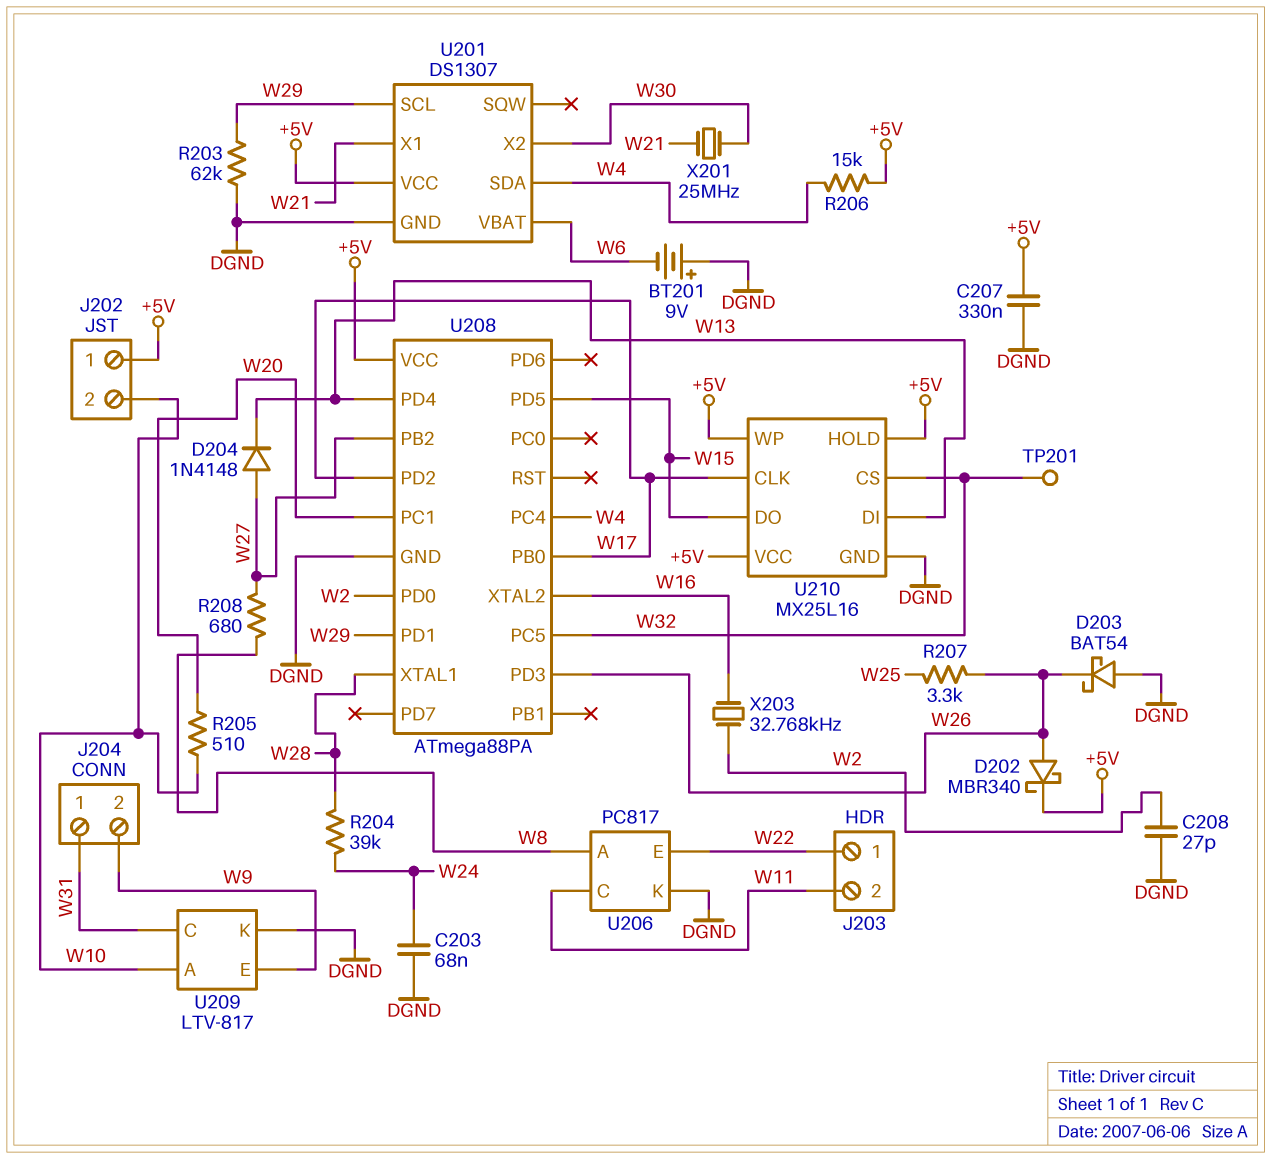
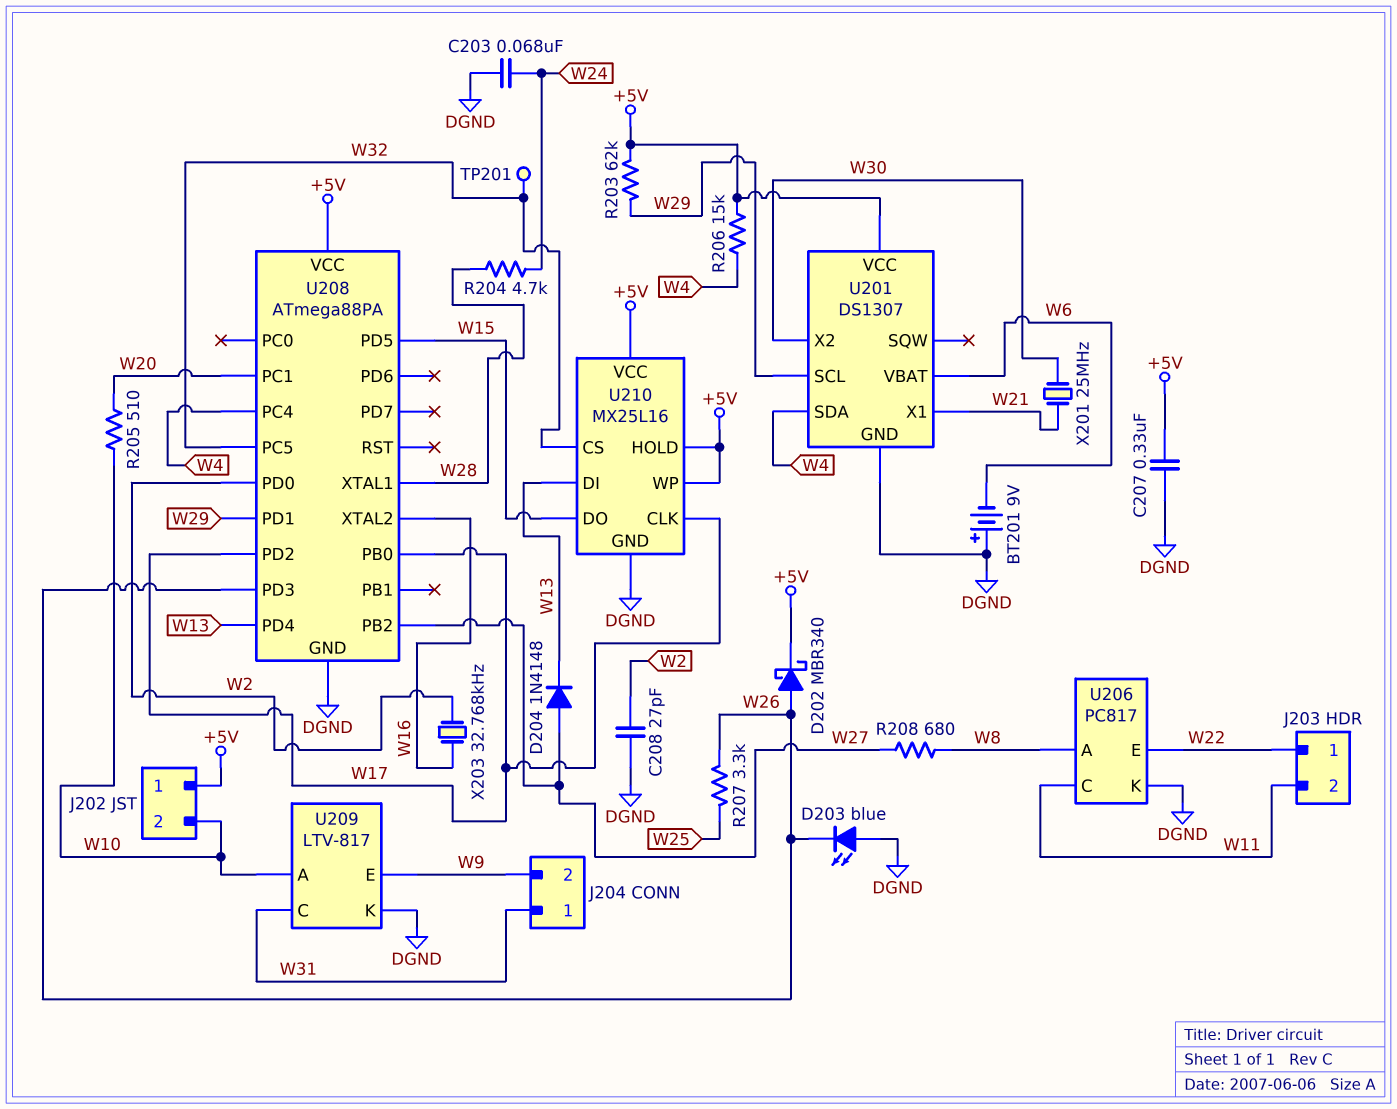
D203: schottky BAT54 (A DGND, K W26) -> LED blue (A DGND, K W26)
R203: 62k (DGND, W29) -> 62k (+5V, W29)
R204: 39k (W24, W28) -> 4.7k (W24, W28)

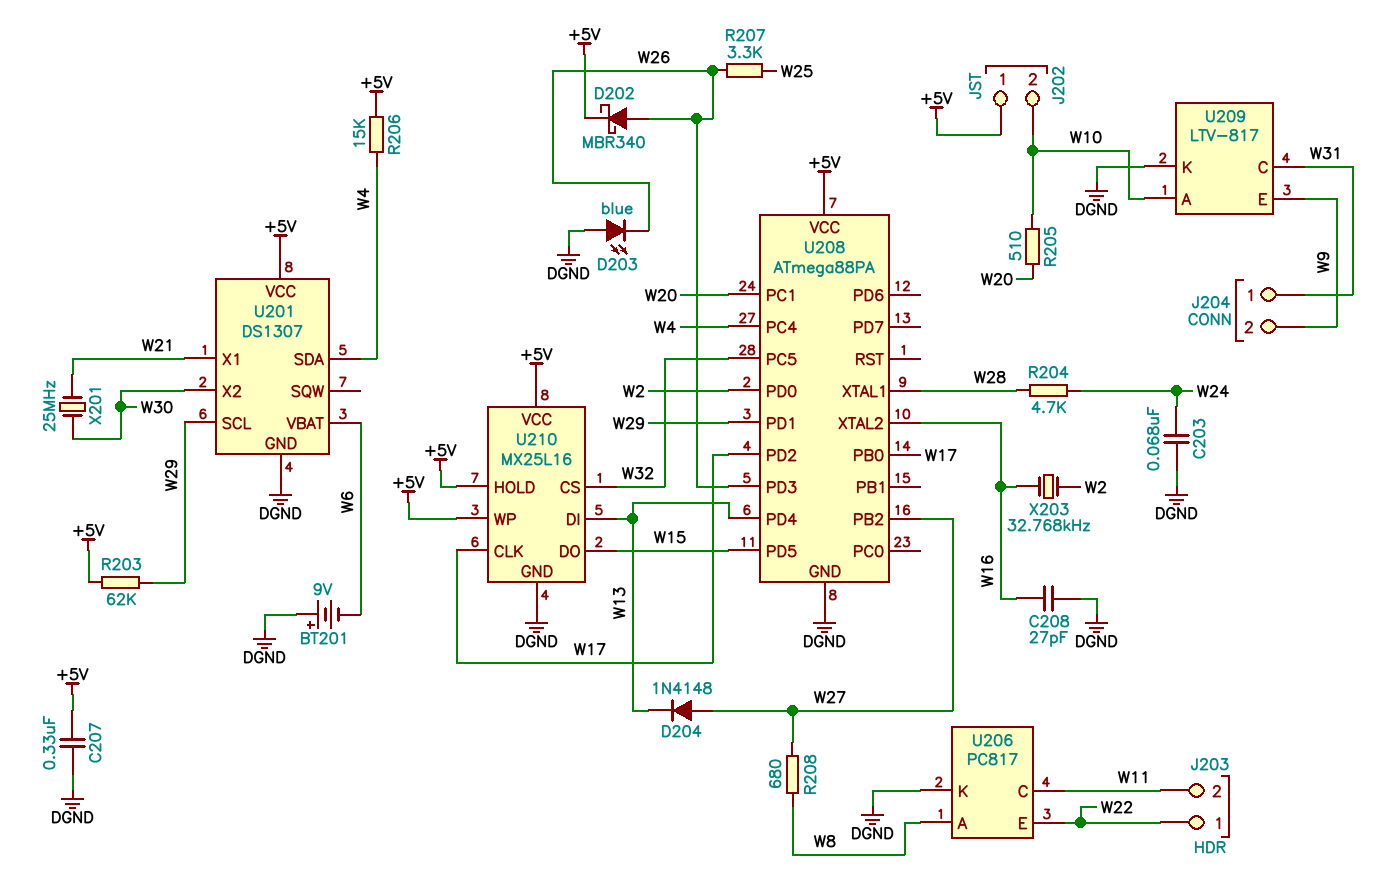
C208: 27pF (DGND, W2) -> 27pF (DGND, W16)
TP201: test point (W32) -> none

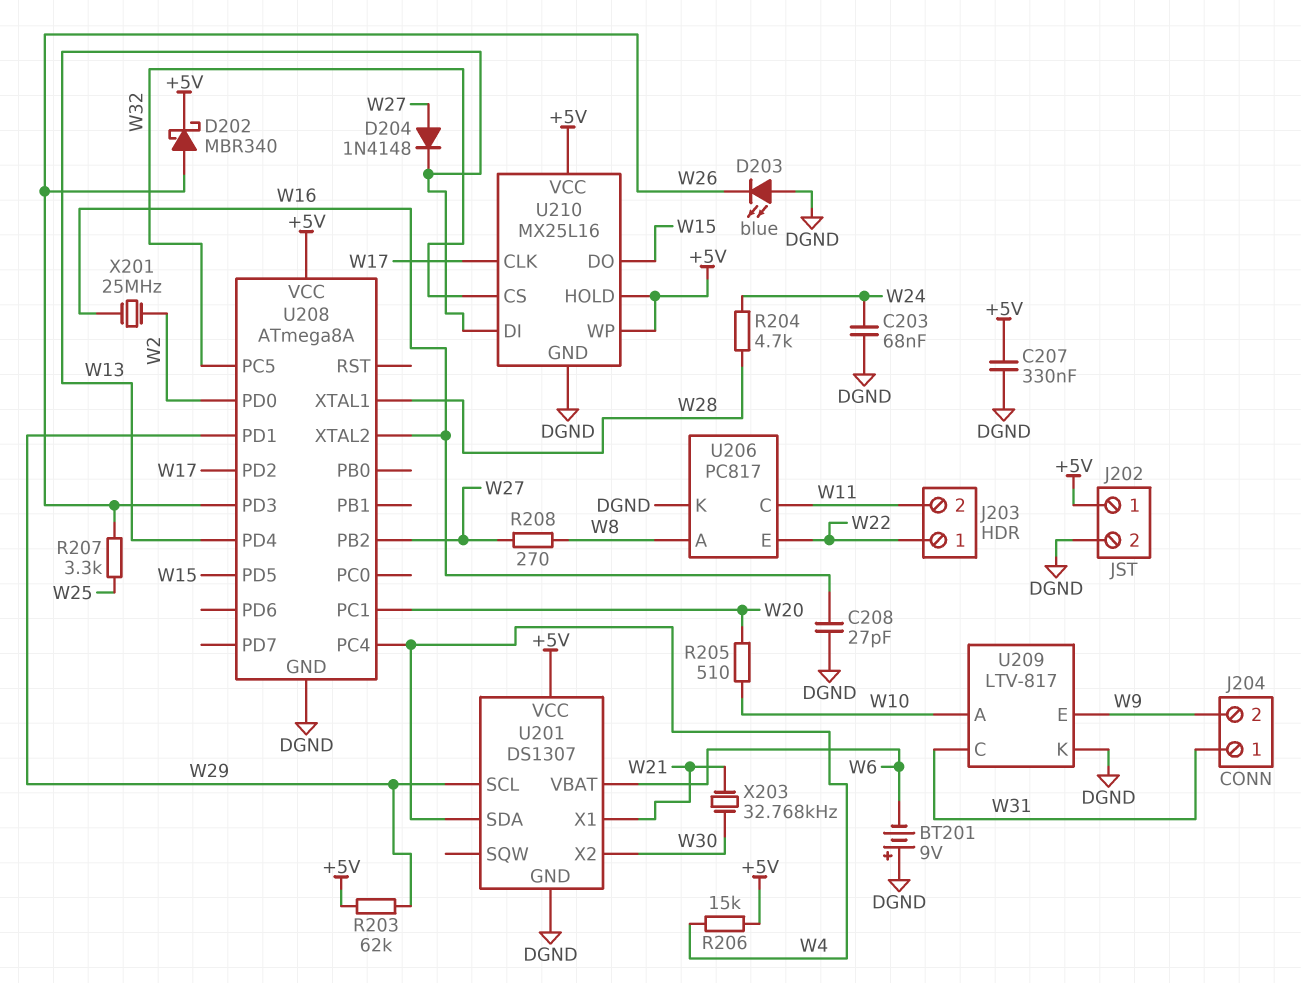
J202 pin 2: W10 -> DGND
R208: 680 (W8, W27) -> 270 (W8, W27)
U208: ATmega88PA -> ATmega8A
U208 pin PB0: W17 -> none
X201: 25MHz (W21, W30) -> 25MHz (W2, W16)
X203: 32.768kHz (W2, W16) -> 32.768kHz (W21, W30)

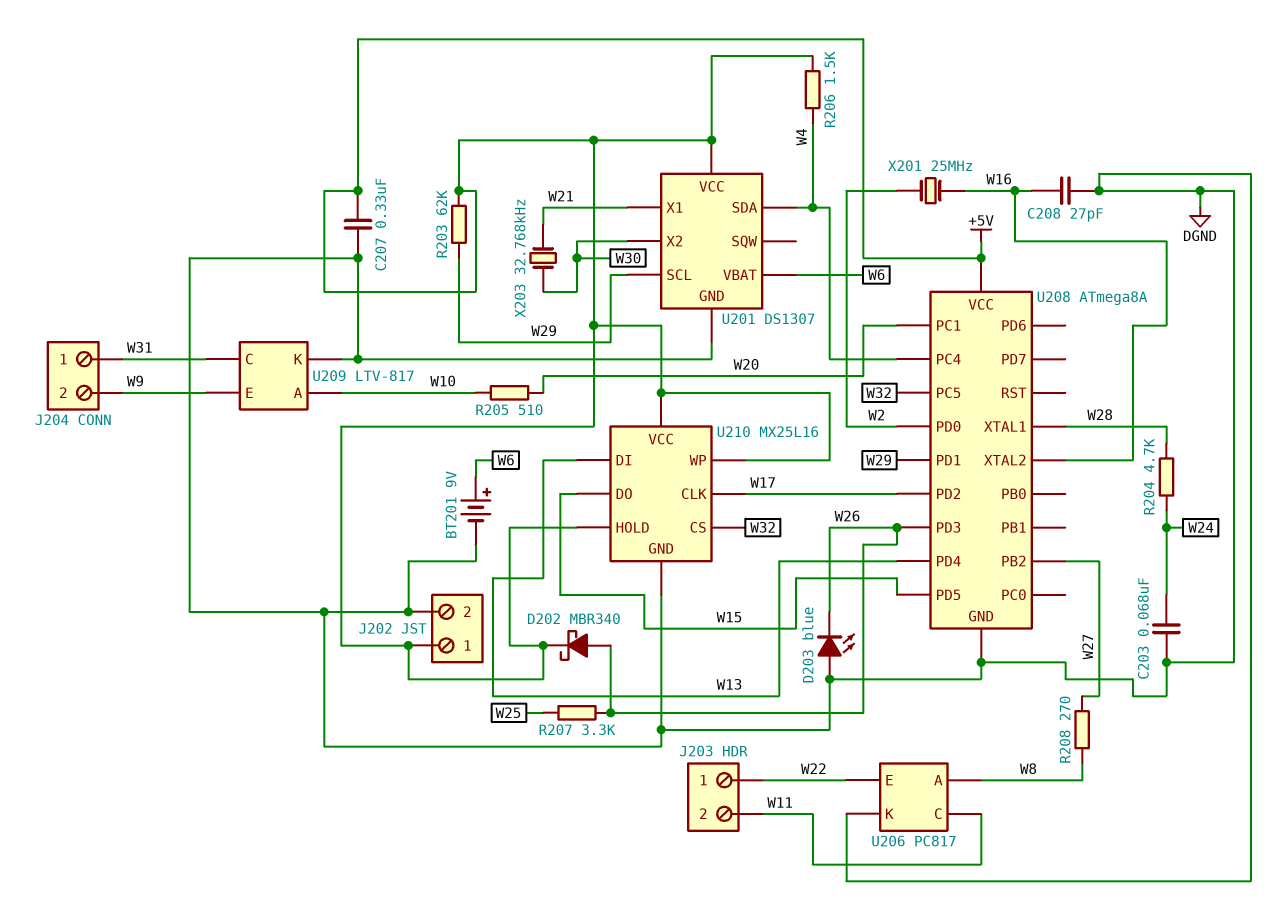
BT201: 9V (plus DGND, minus W6) -> 9V (plus W6, minus DGND)
D204: diode 1N4148 (A W27, K W13) -> none
R206: 15k (+5V, W4) -> 1.5k (+5V, W4)

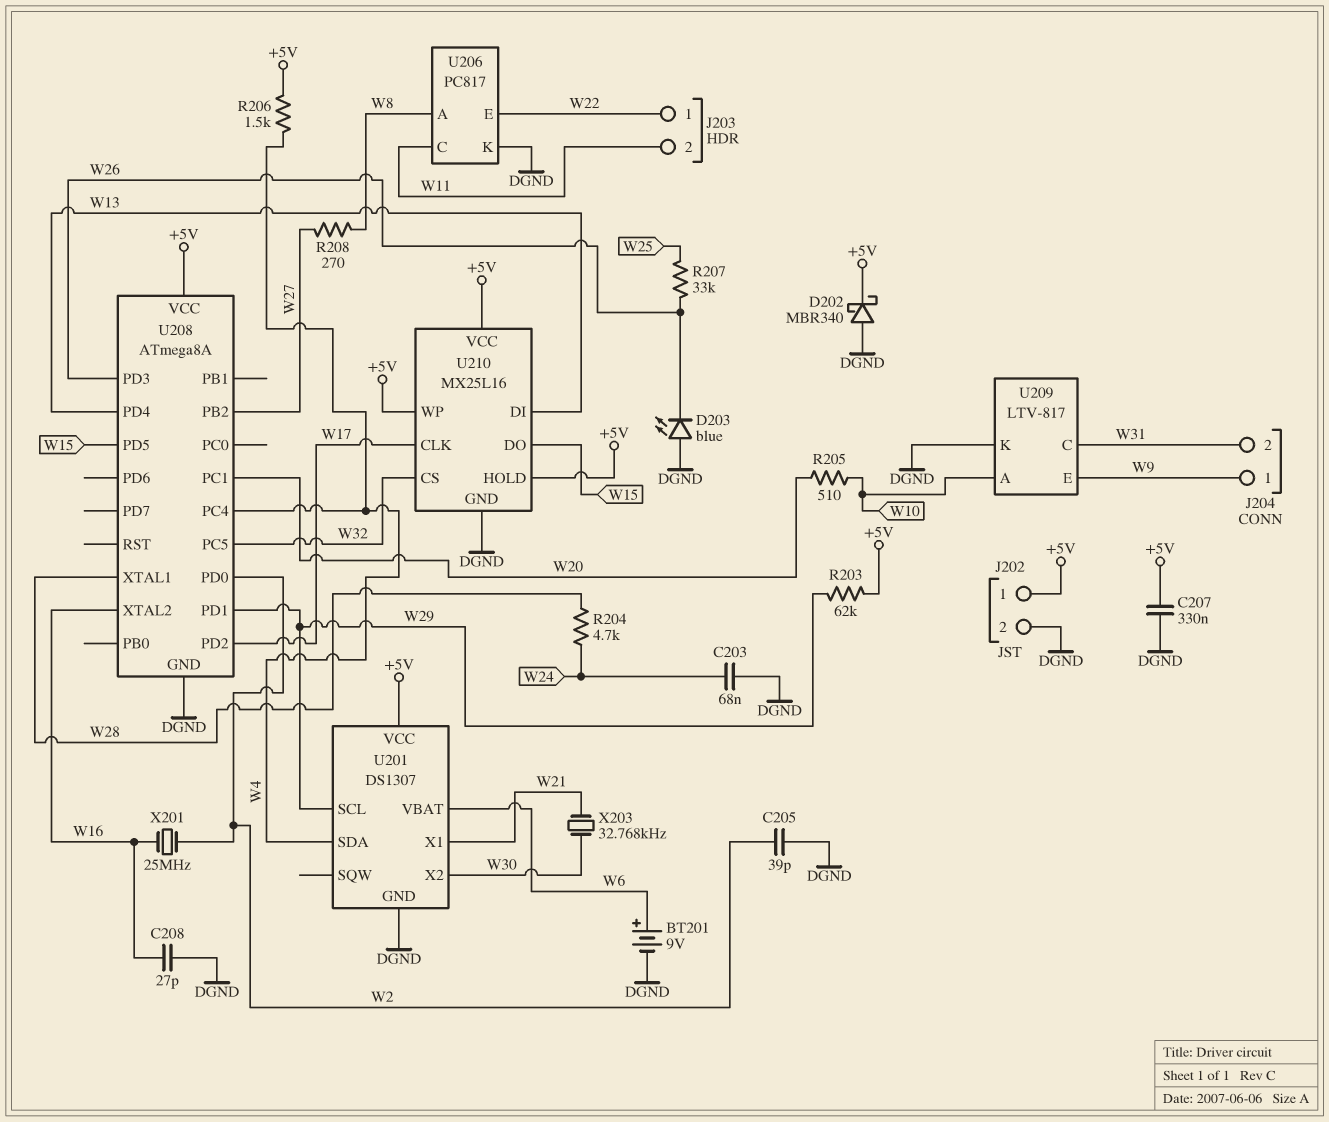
C205: none -> 39pF (DGND, W2)
D202: schottky MBR340 (A W26, K +5V) -> schottky MBR340 (A DGND, K +5V)
J204 pin 1: W31 -> W9
J204 pin 2: W9 -> W31
R207: 3.3k (W25, W26) -> 33k (W25, W26)

